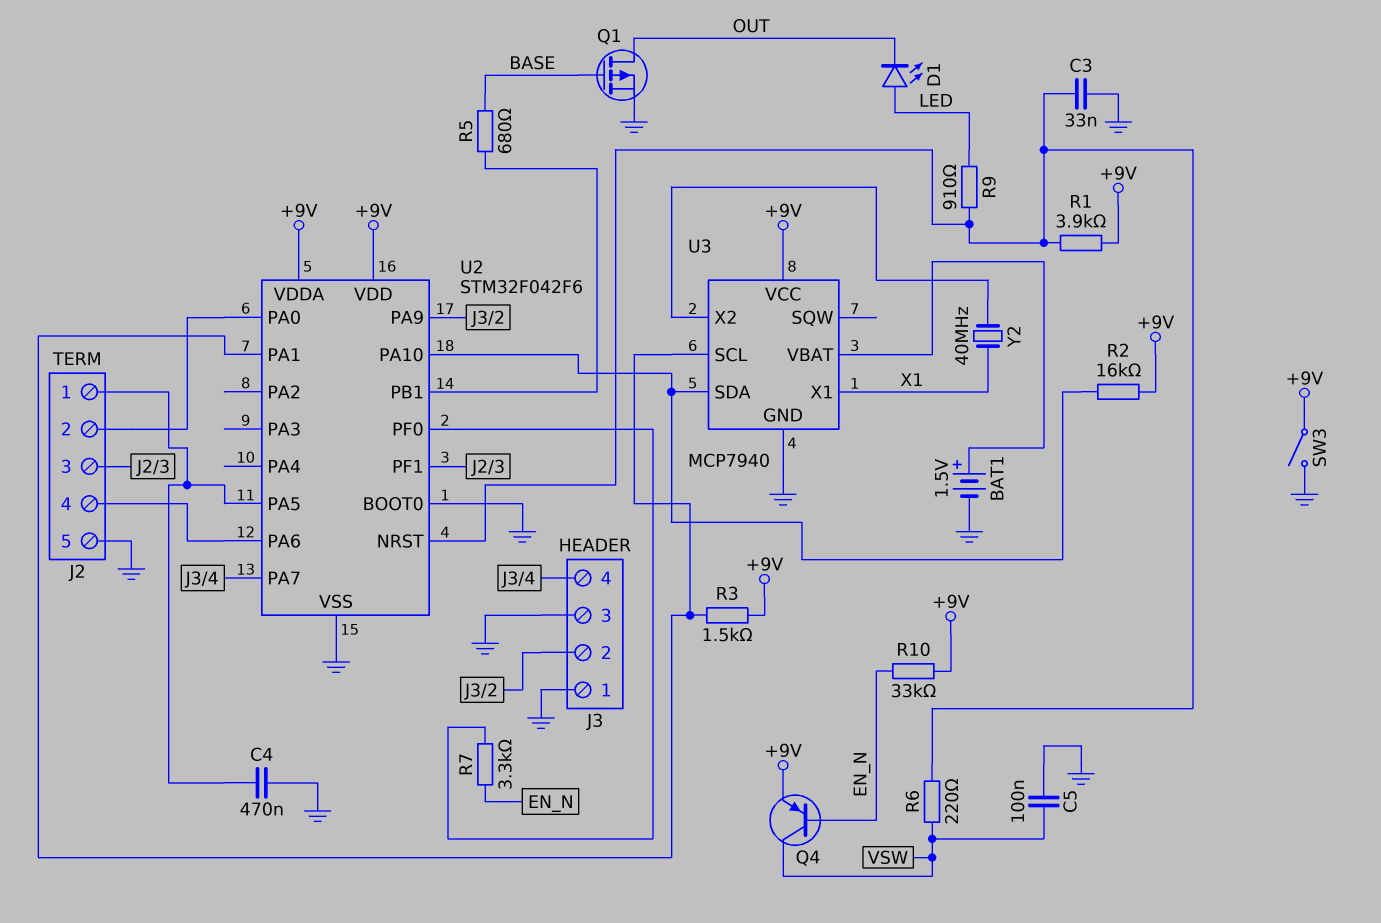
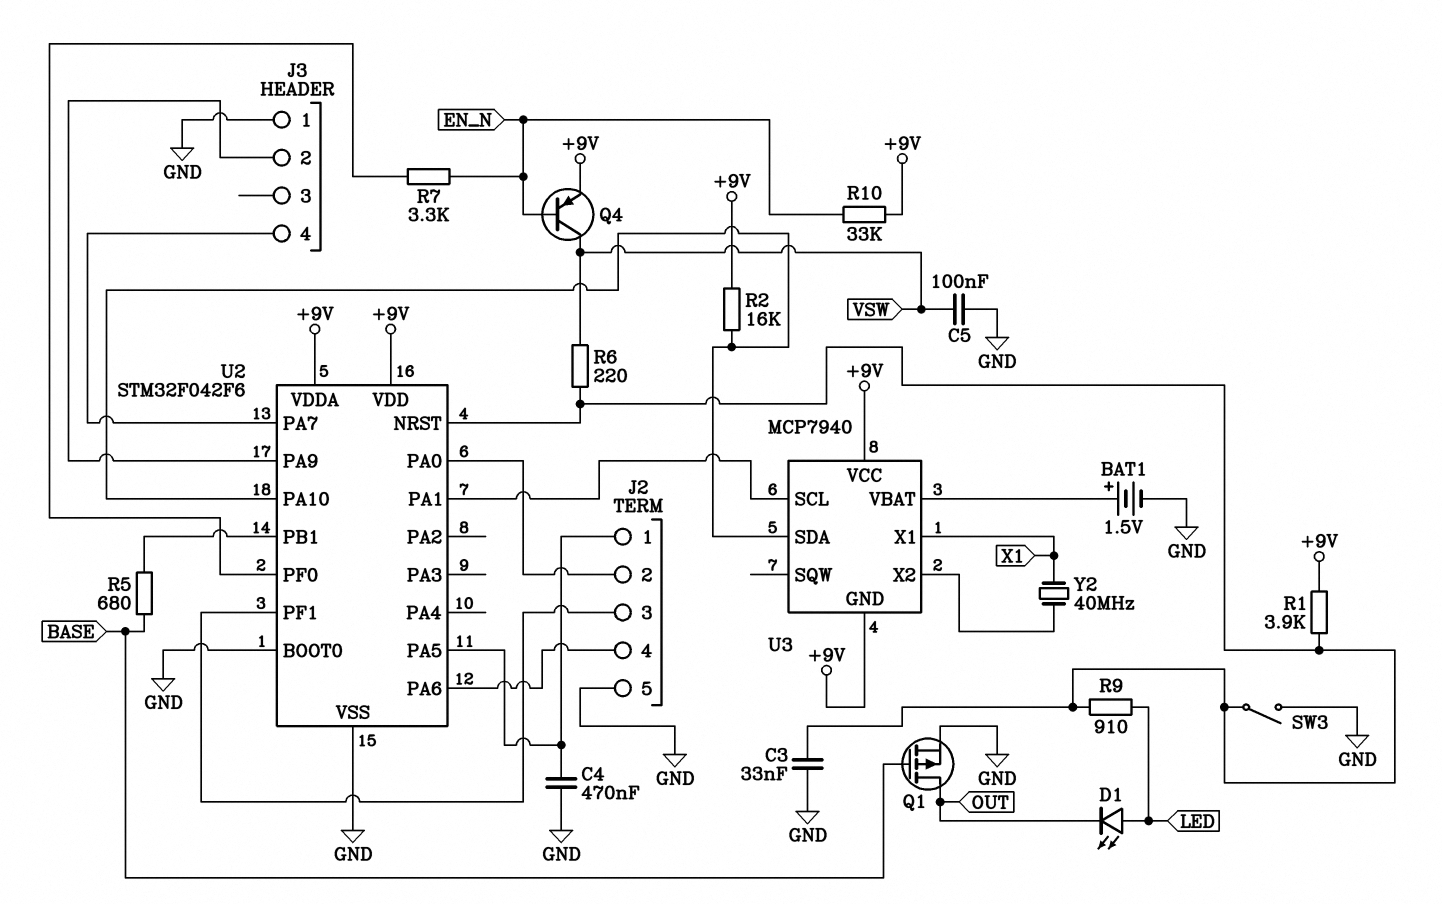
J3 pin 3: GND -> none
R3: 1.5k (+9V, U2/PA1) -> none
SW3: switch (+9V, GND) -> switch (GND, U2/NRST)
U3 pin GND: GND -> +9V

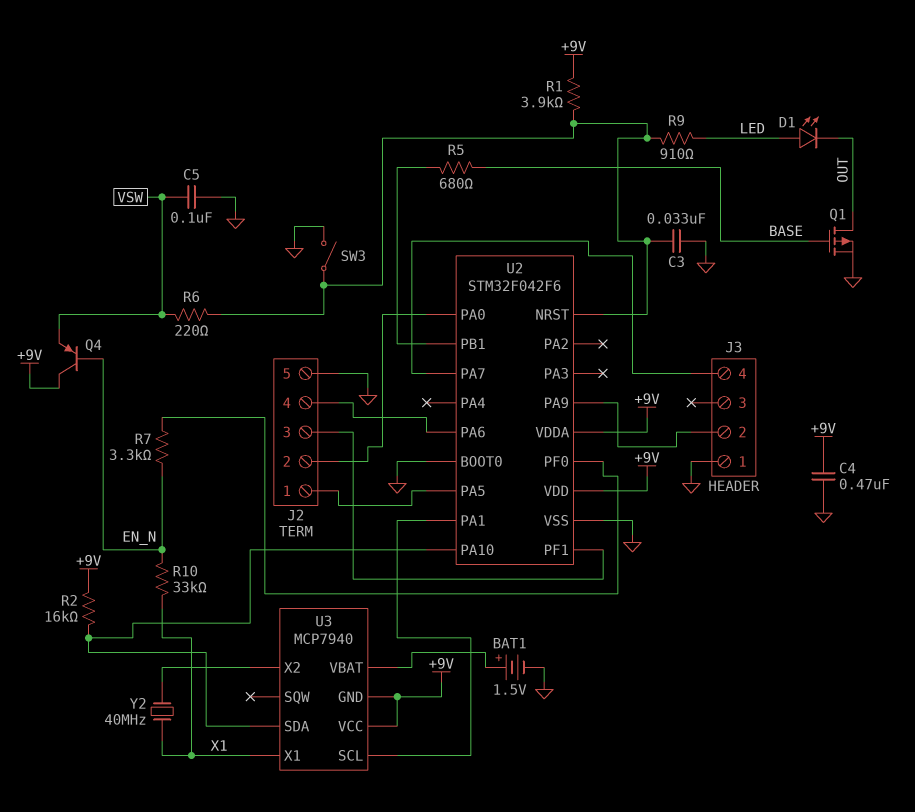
C4: 470nF (GND, J2/1) -> 470nF (+9V, GND)
Q4: PNP (B EN_N, C VSW, E +9V) -> PNP (B EN_N, C +9V, E VSW)
R10: 33k (+9V, EN_N) -> 33k (EN_N, X1)

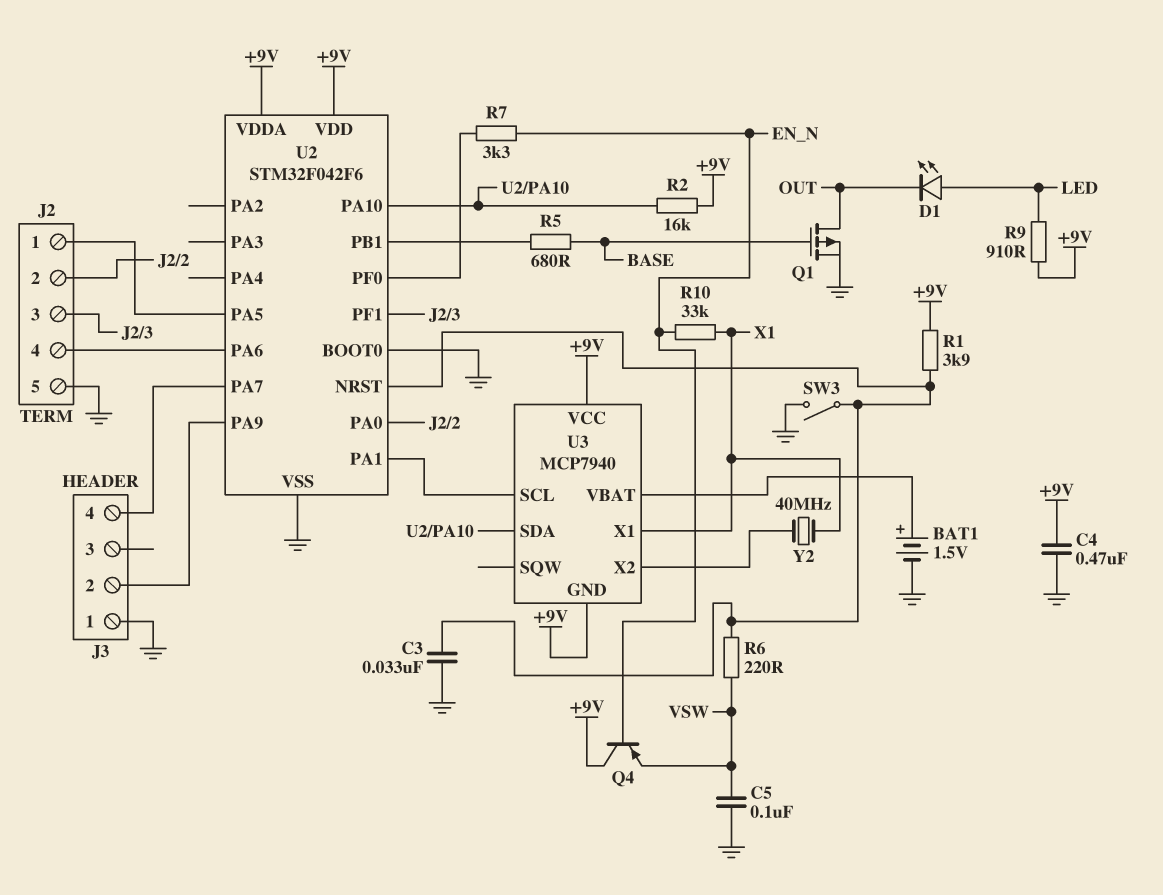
R9: 910 (LED, U2/NRST) -> 910 (+9V, LED)

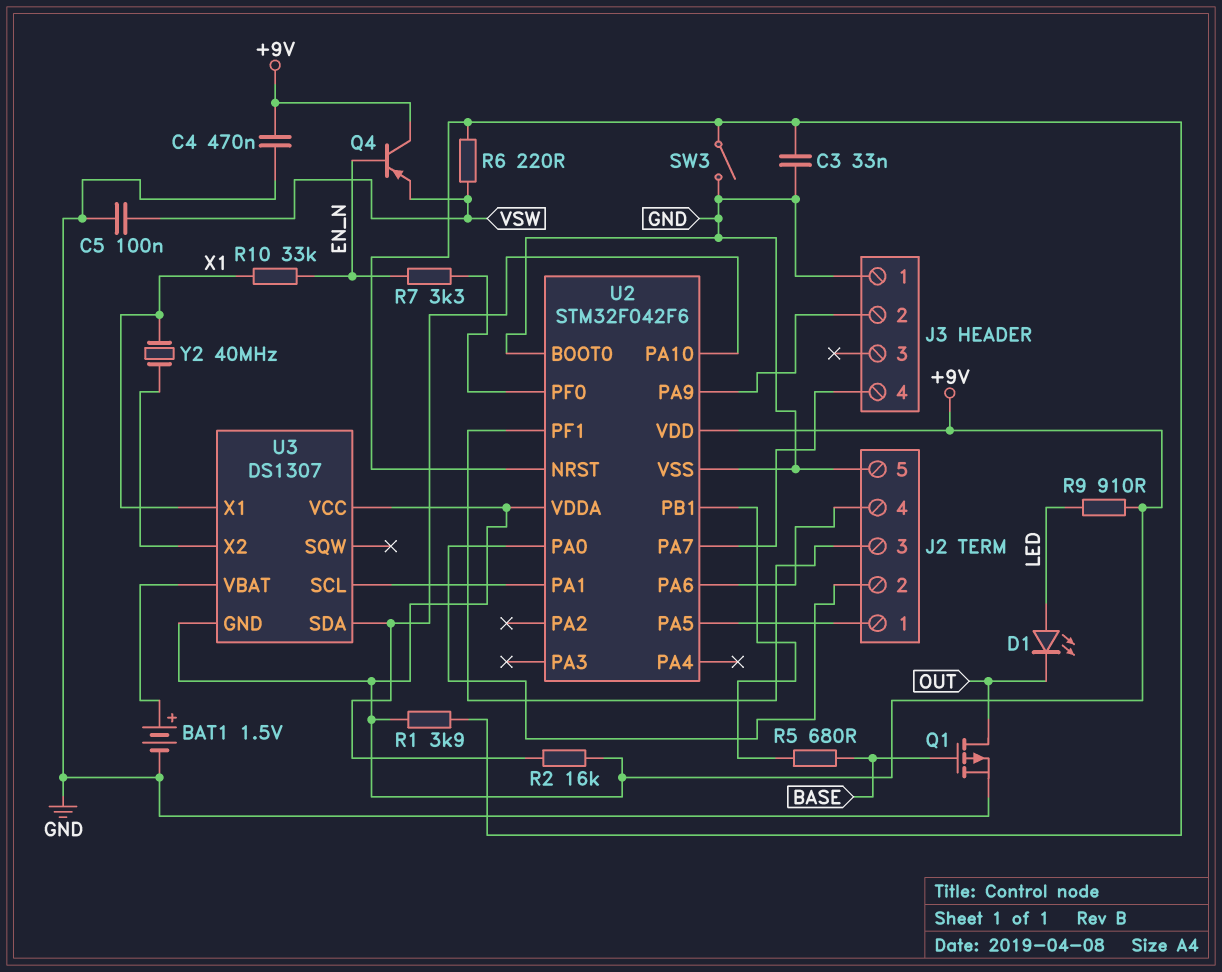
U3: MCP7940 -> DS1307

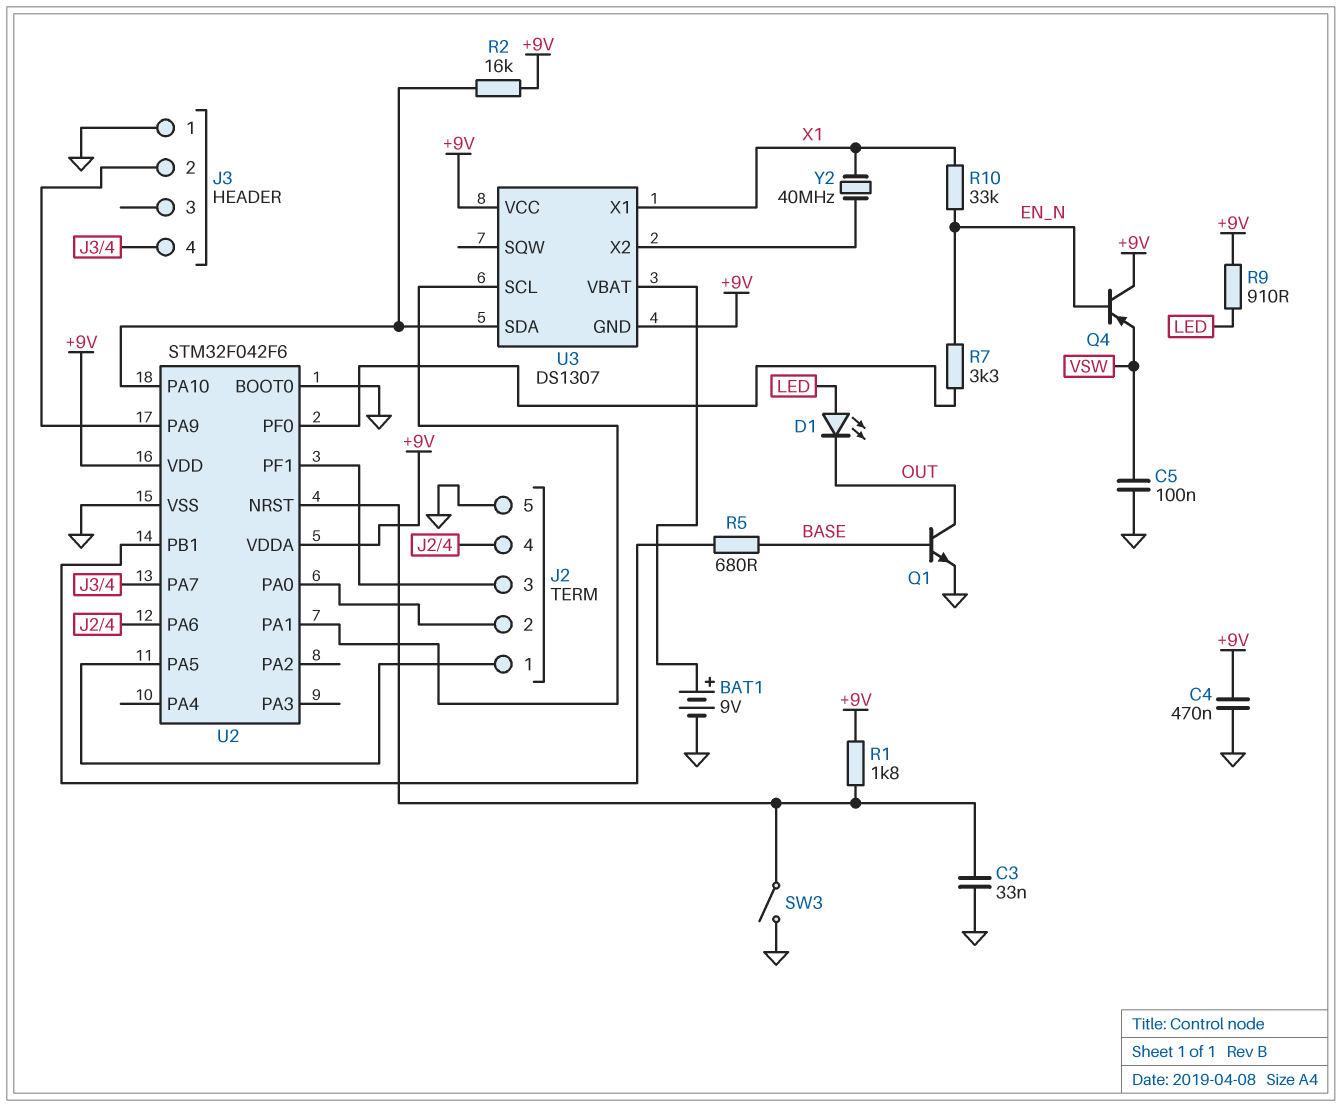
BAT1: 1.5V (plus U3/VBAT, minus GND) -> 9V (plus U3/VBAT, minus GND)
Q1: PMOS (G BASE, D OUT, S GND) -> NPN (B BASE, C OUT, E GND)
R1: 3.9k (+9V, U2/NRST) -> 1.8k (+9V, U2/NRST)
R6: 220 (U2/NRST, VSW) -> none

